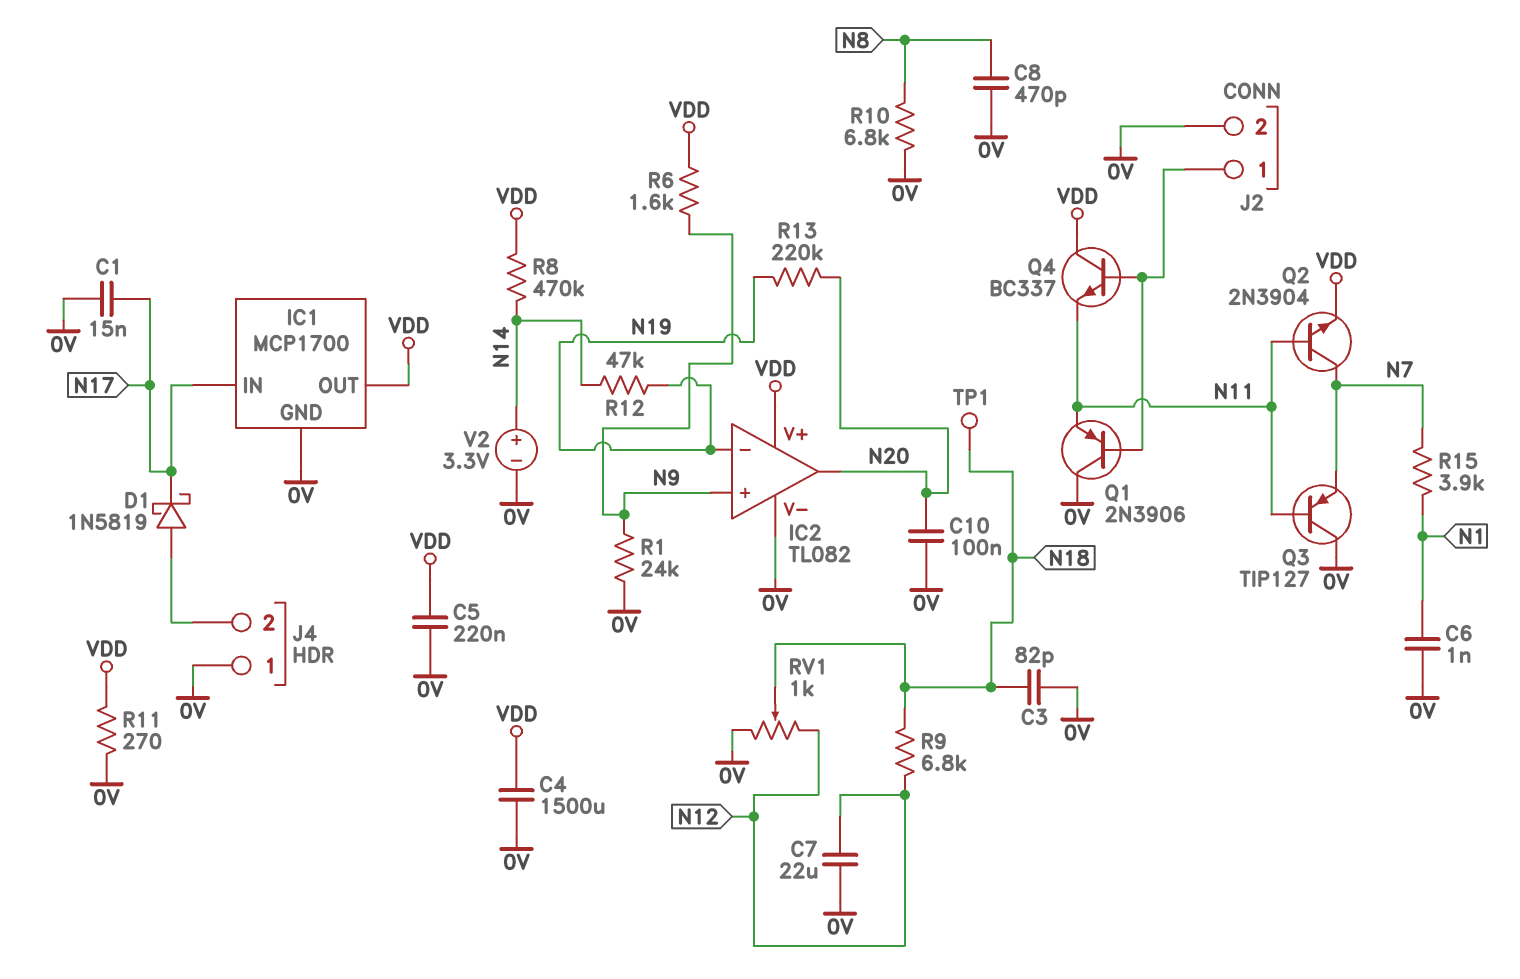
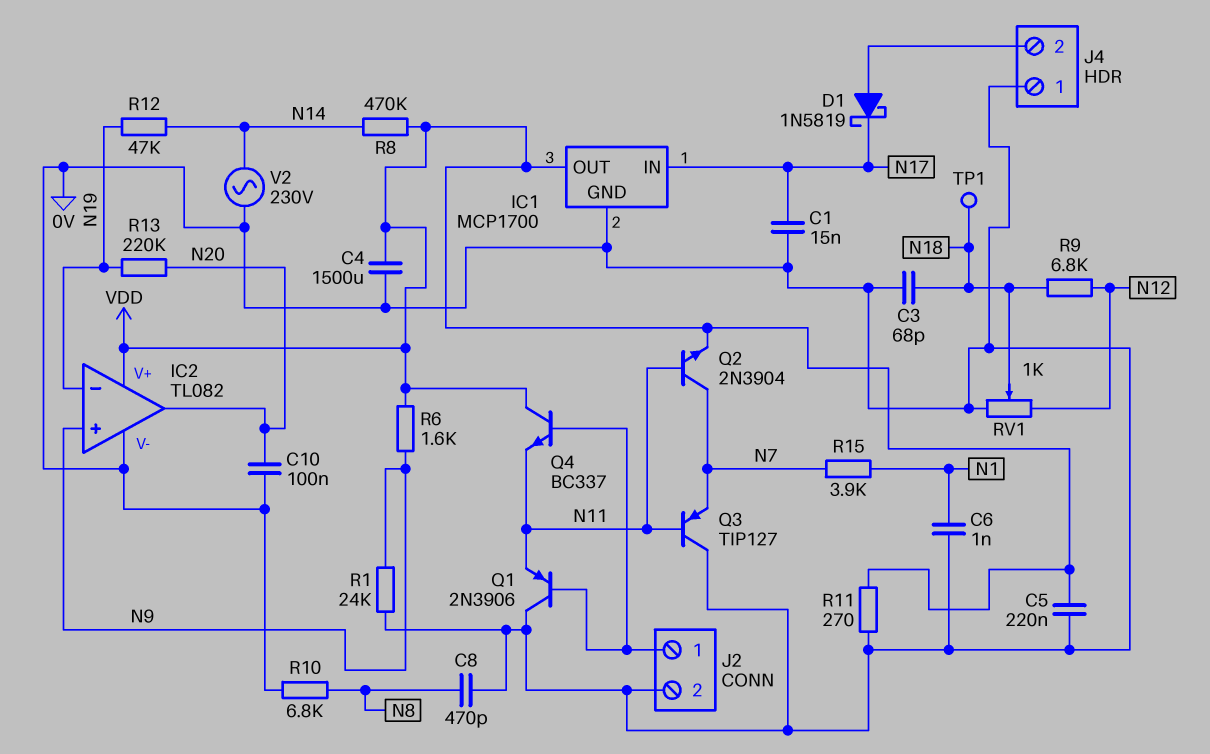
C3: 82pF (0V, N18) -> 68pF (0V, N18)
C7: 22uF (0V, N12) -> none
V2: 3.3V (plus N14, minus 0V) -> AC 230V (0V, N14)

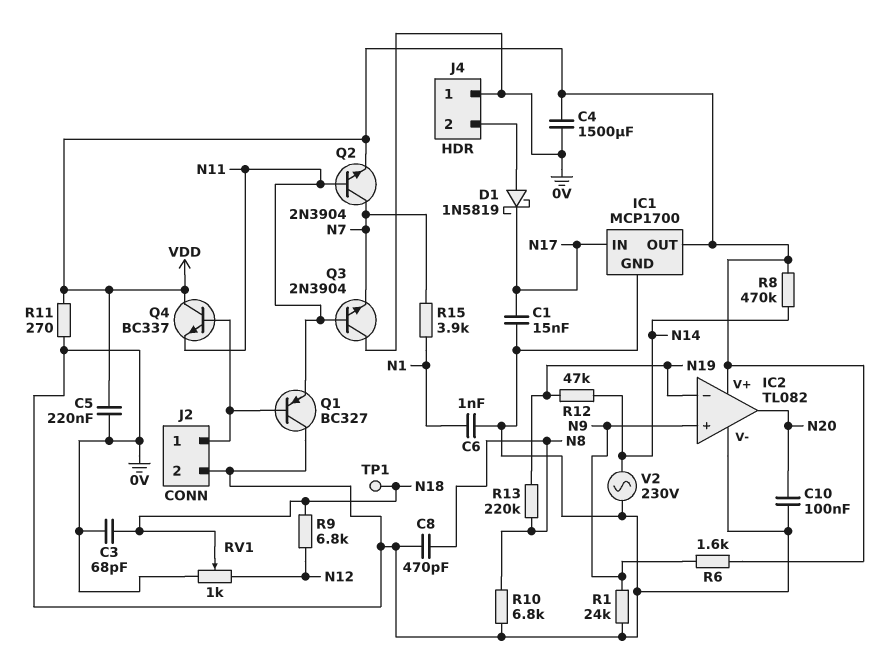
Q1: PNP 2N3906 (B J2/1, C 0V, E N11) -> PNP BC327 (B J2/1, C 0V, E N11)
Q3: PNP TIP127 (B N11, C 0V, E N7) -> NPN 2N3904 (B N11, C 0V, E N7)
R13: 220k (N19, N20) -> 220k (N8, N19)

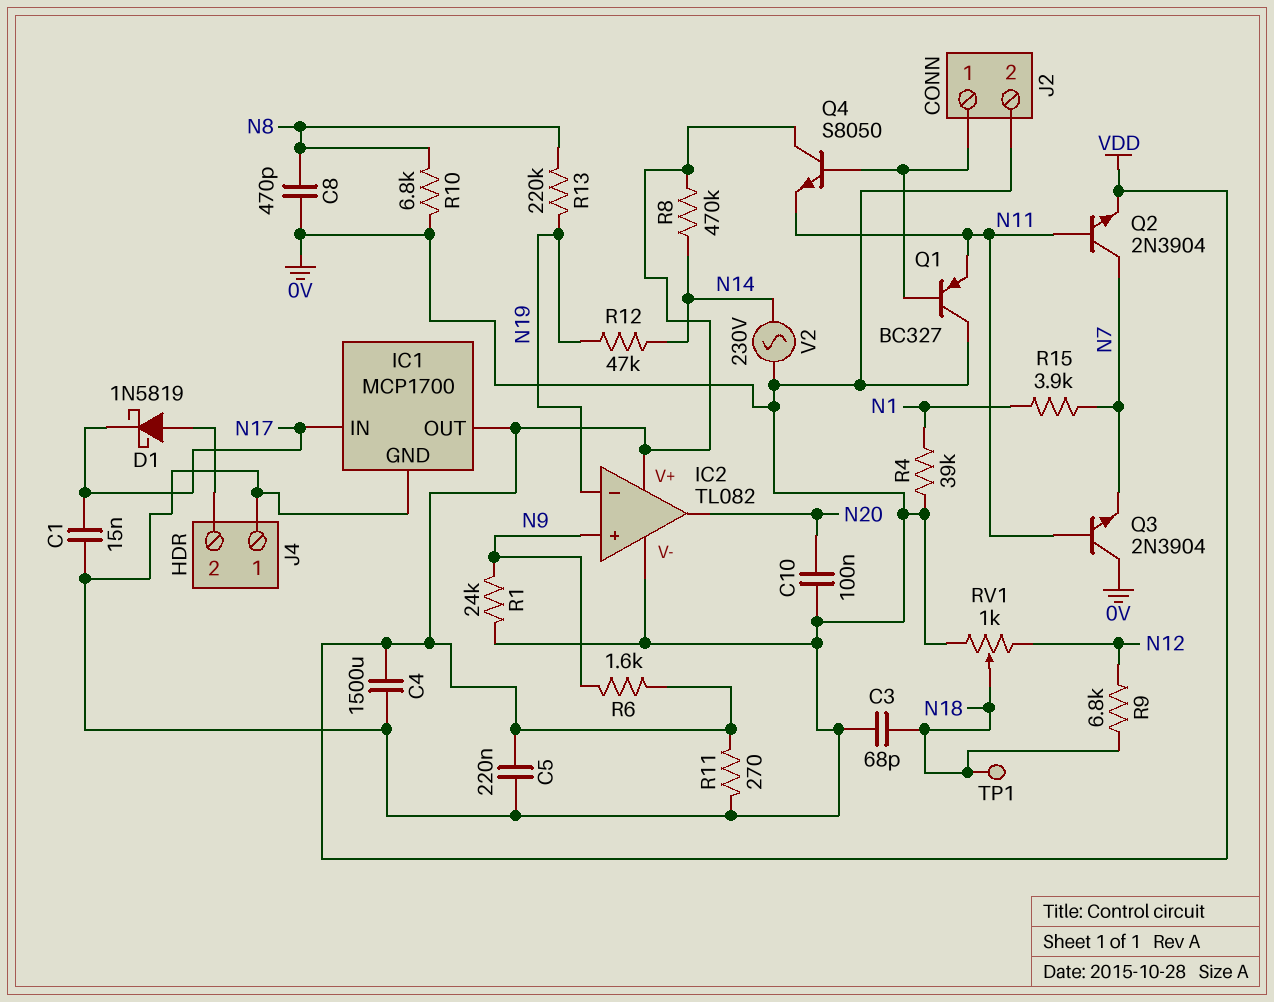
C6: 1nF (0V, N1) -> none
Q4: NPN BC337 (B J2/1, C VDD, E N11) -> NPN S8050 (B J2/1, C VDD, E N11)
R4: none -> 39k (0V, N1)

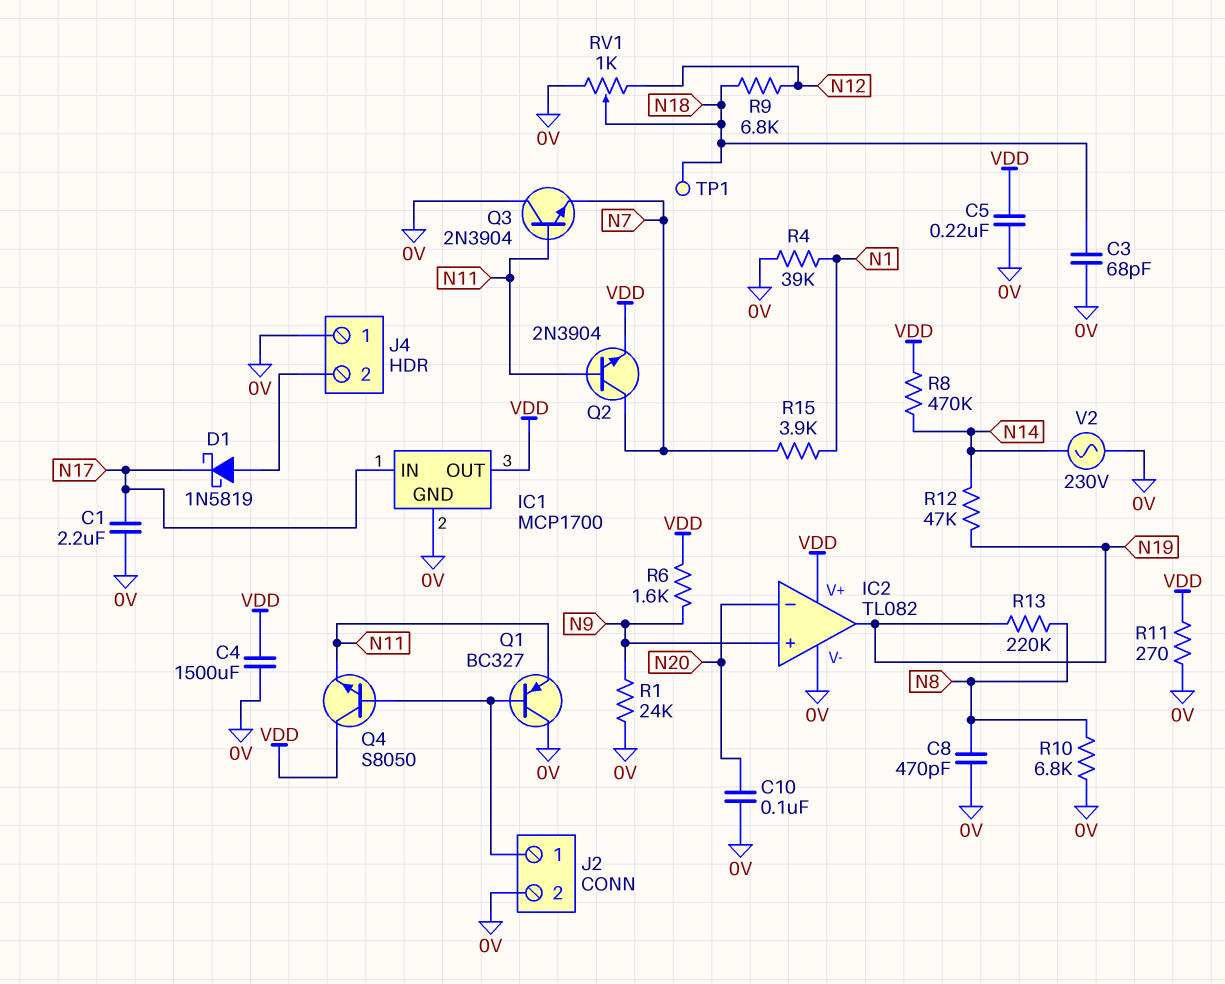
C1: 15nF (0V, N17) -> 2.2uF (0V, N17)
IC2 pin in-: N19 -> N20
IC2 pin out: N20 -> N19

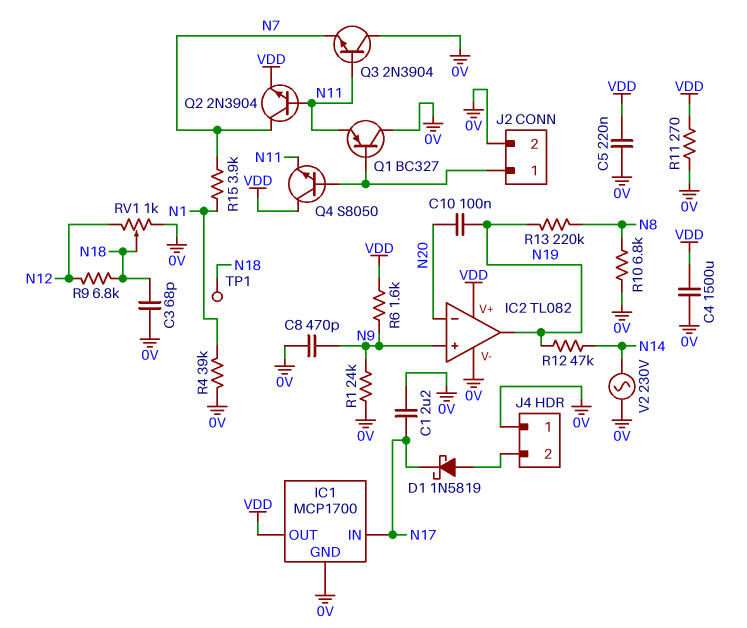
C8: 470pF (0V, N8) -> 470pF (0V, N9)
C10: 100nF (0V, N20) -> 100nF (N19, N20)
R8: 470k (N14, VDD) -> none

